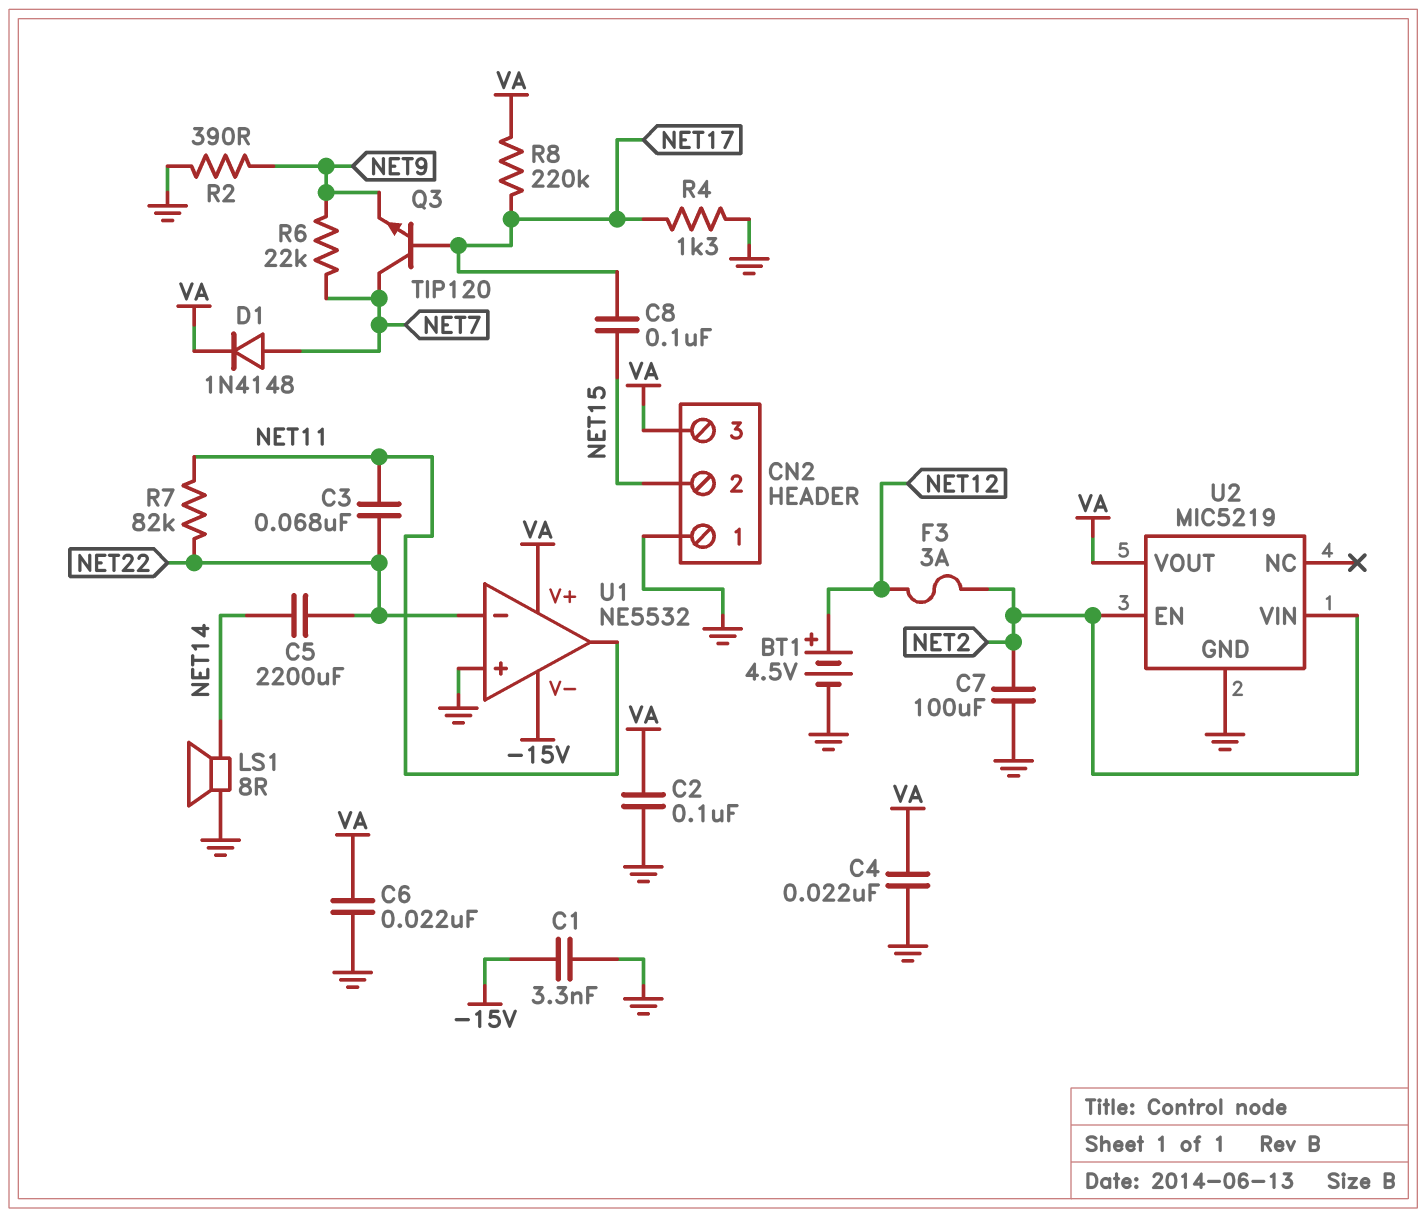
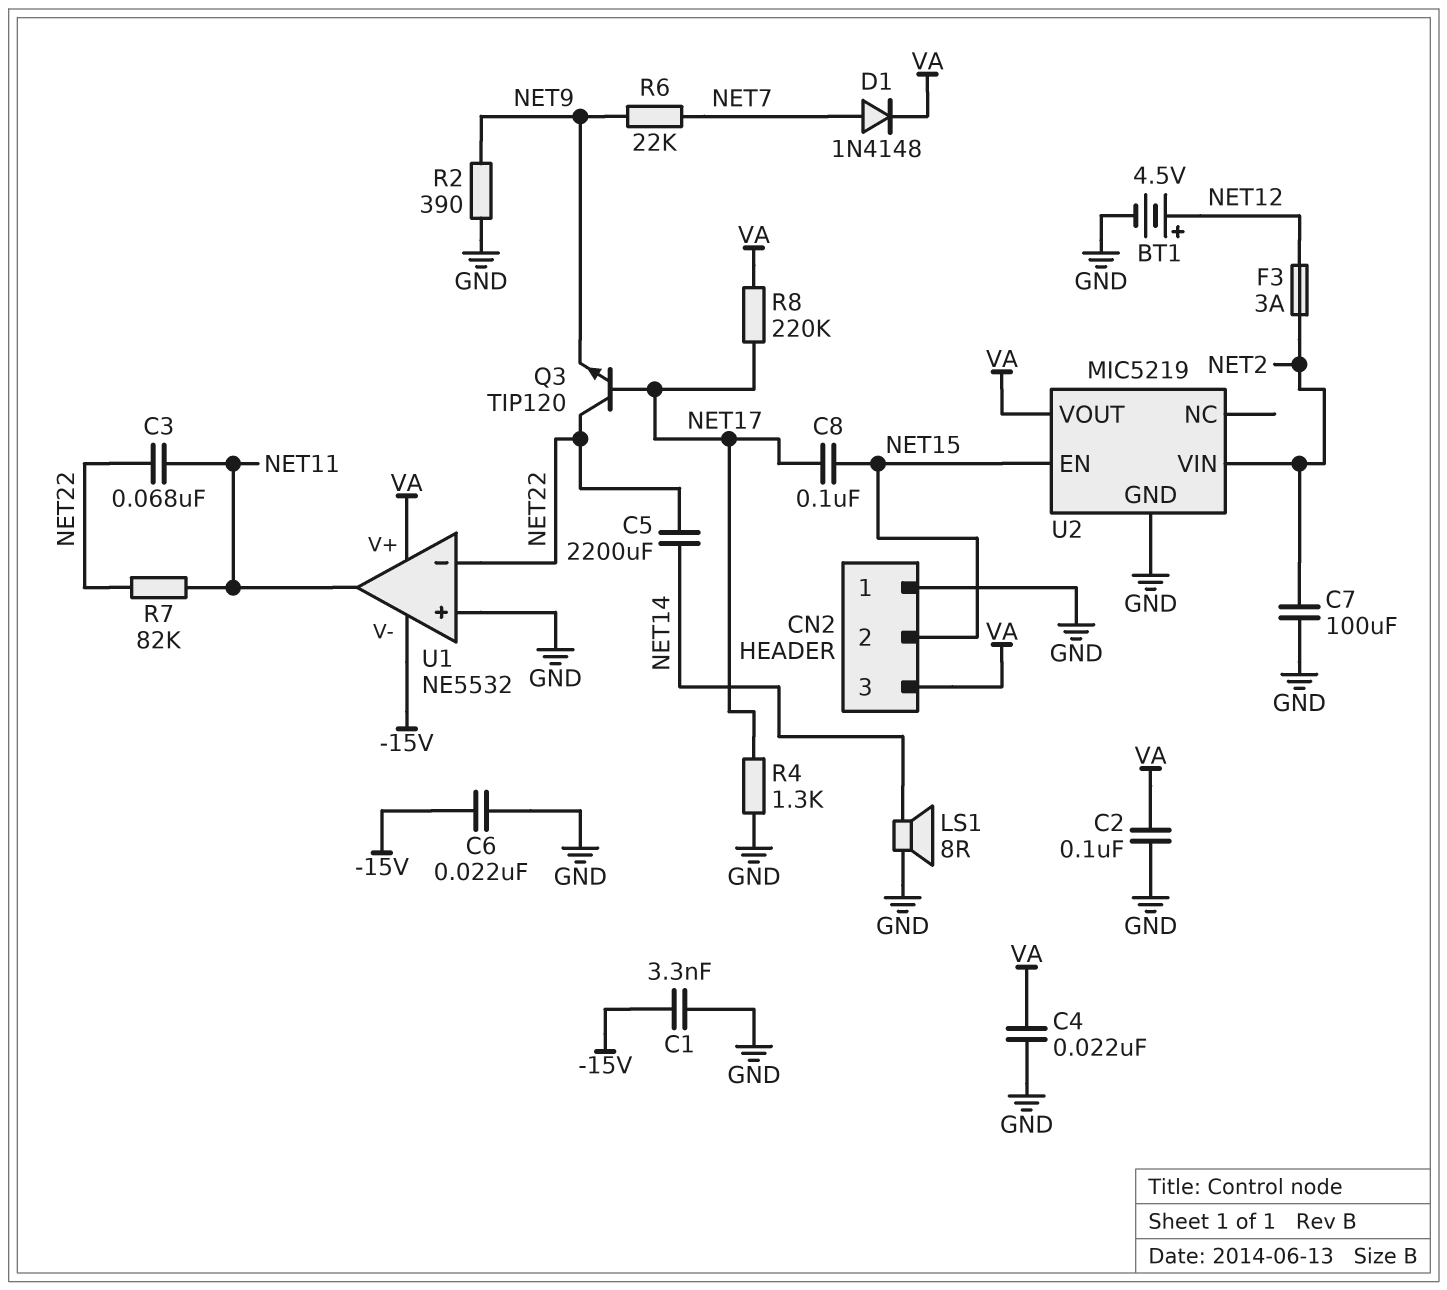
C6: 22nF (GND, VA) -> 22nF (-15V, GND)
Q3: NPN TIP120 (B NET17, C NET7, E NET9) -> NPN TIP120 (B NET17, C NET22, E NET9)
U2 pin EN: NET2 -> NET15

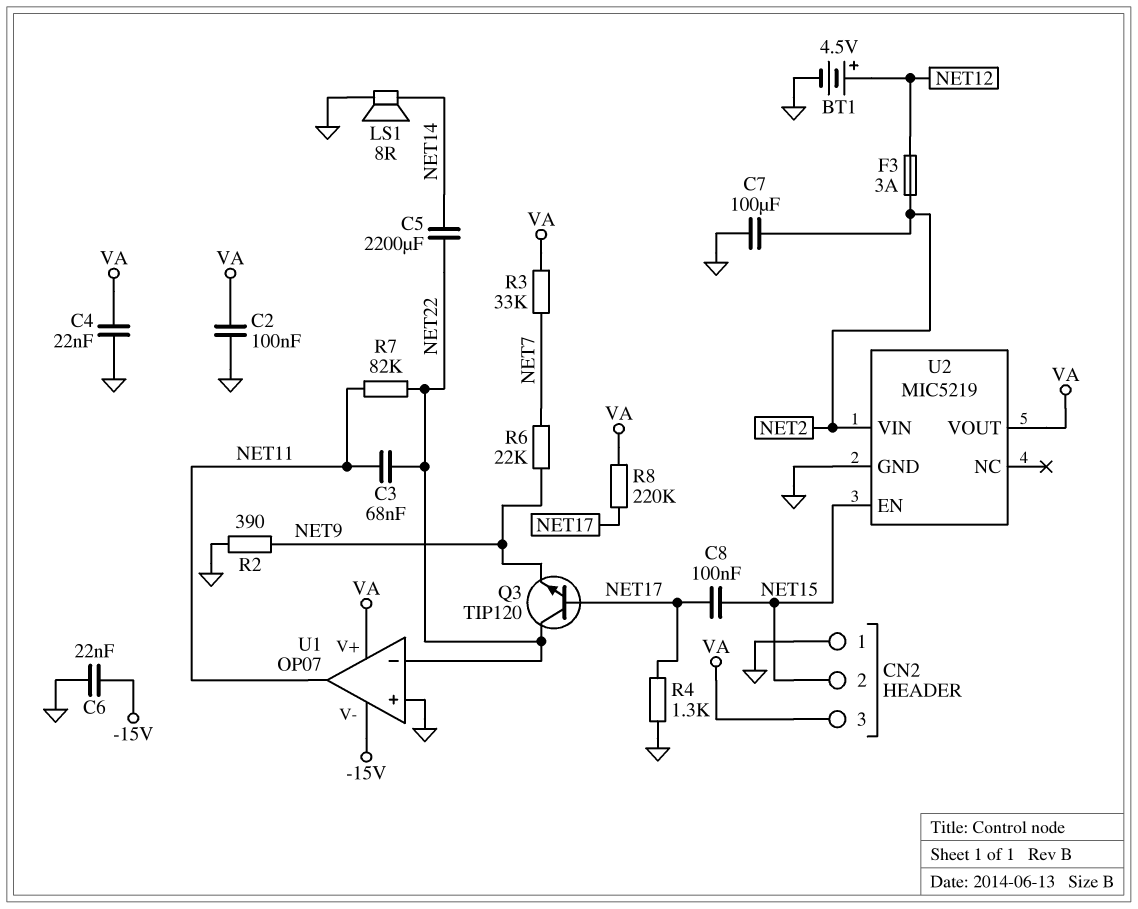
C1: 3.3nF (-15V, GND) -> none
D1: diode 1N4148 (A NET7, K VA) -> none
R3: none -> 33k (NET7, VA)
U1: NE5532 -> OP07

